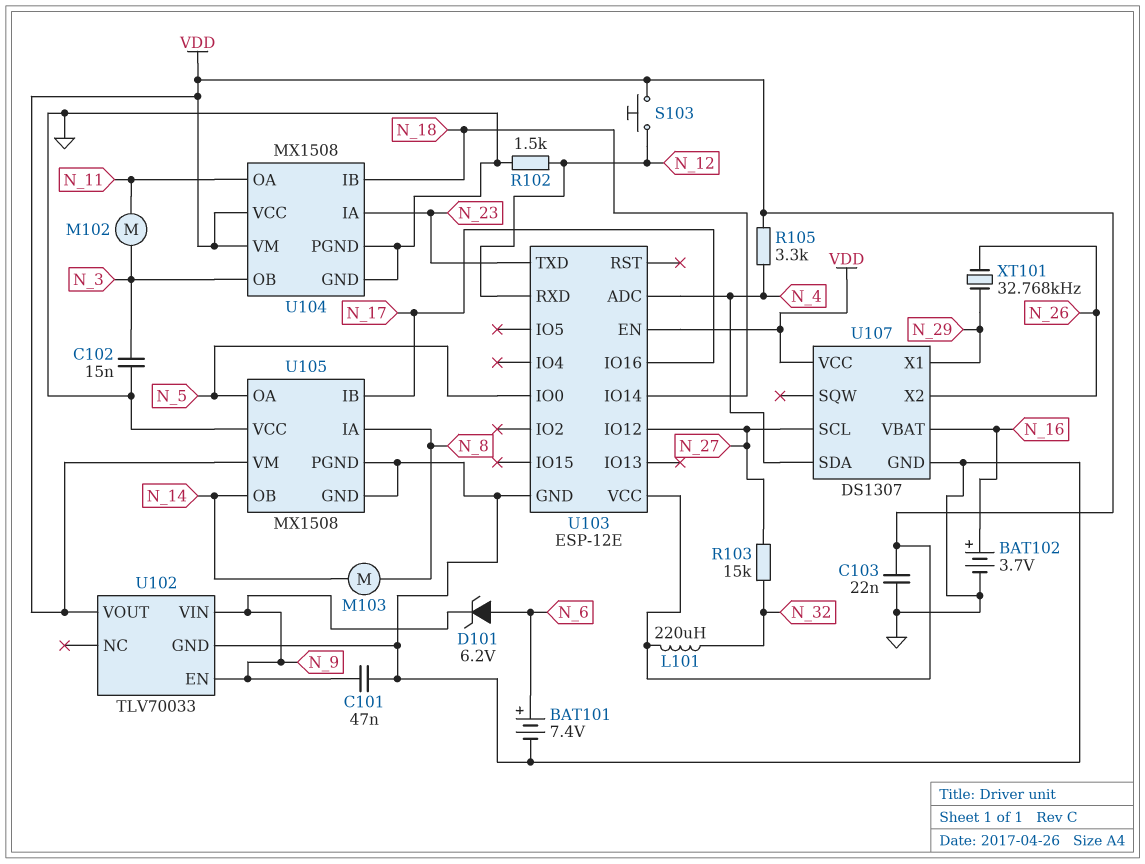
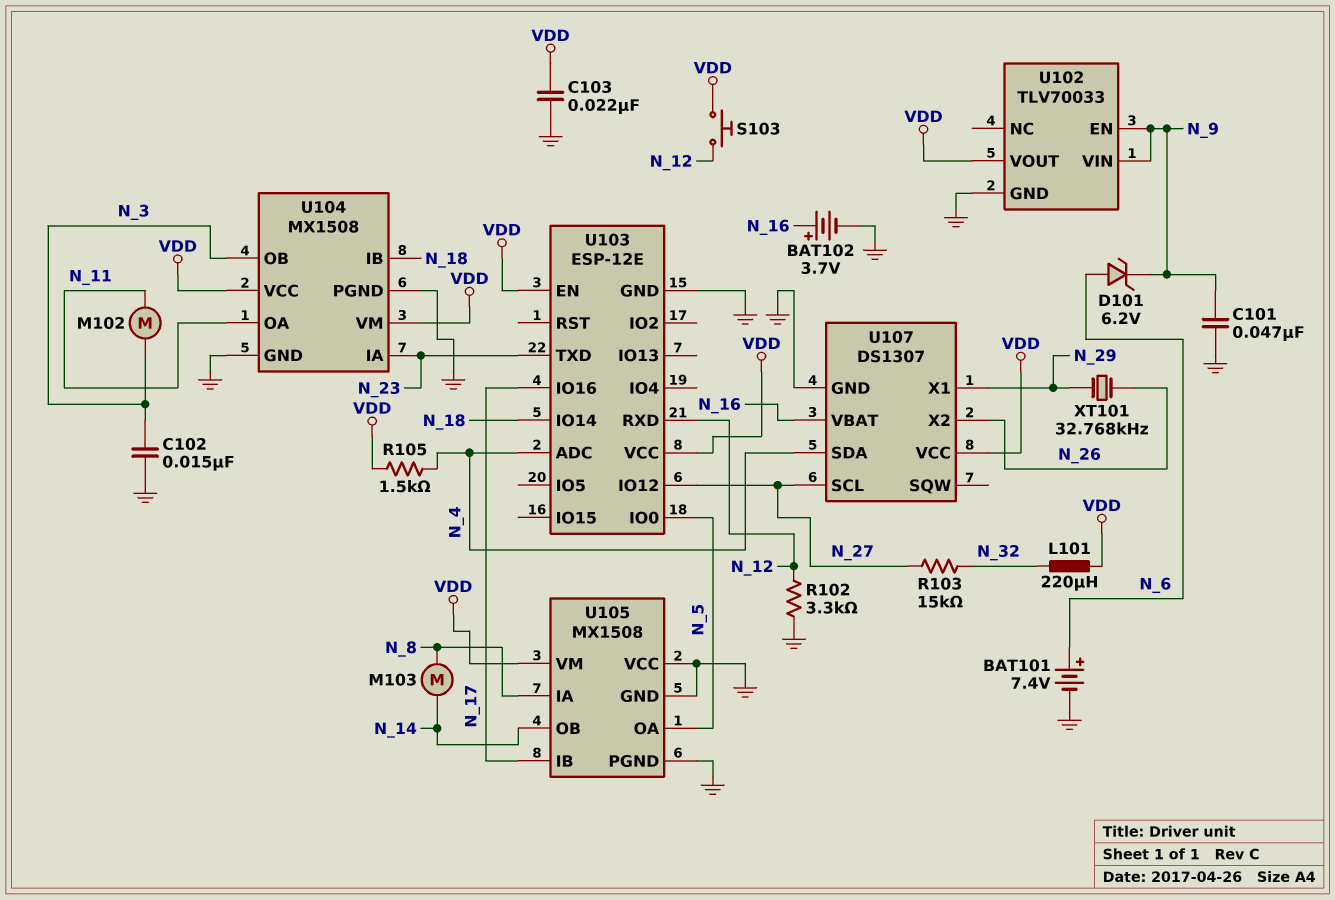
R102: 1.5k (GND, N_12) -> 3.3k (GND, N_12)
R105: 3.3k (N_4, VDD) -> 1.5k (N_4, VDD)

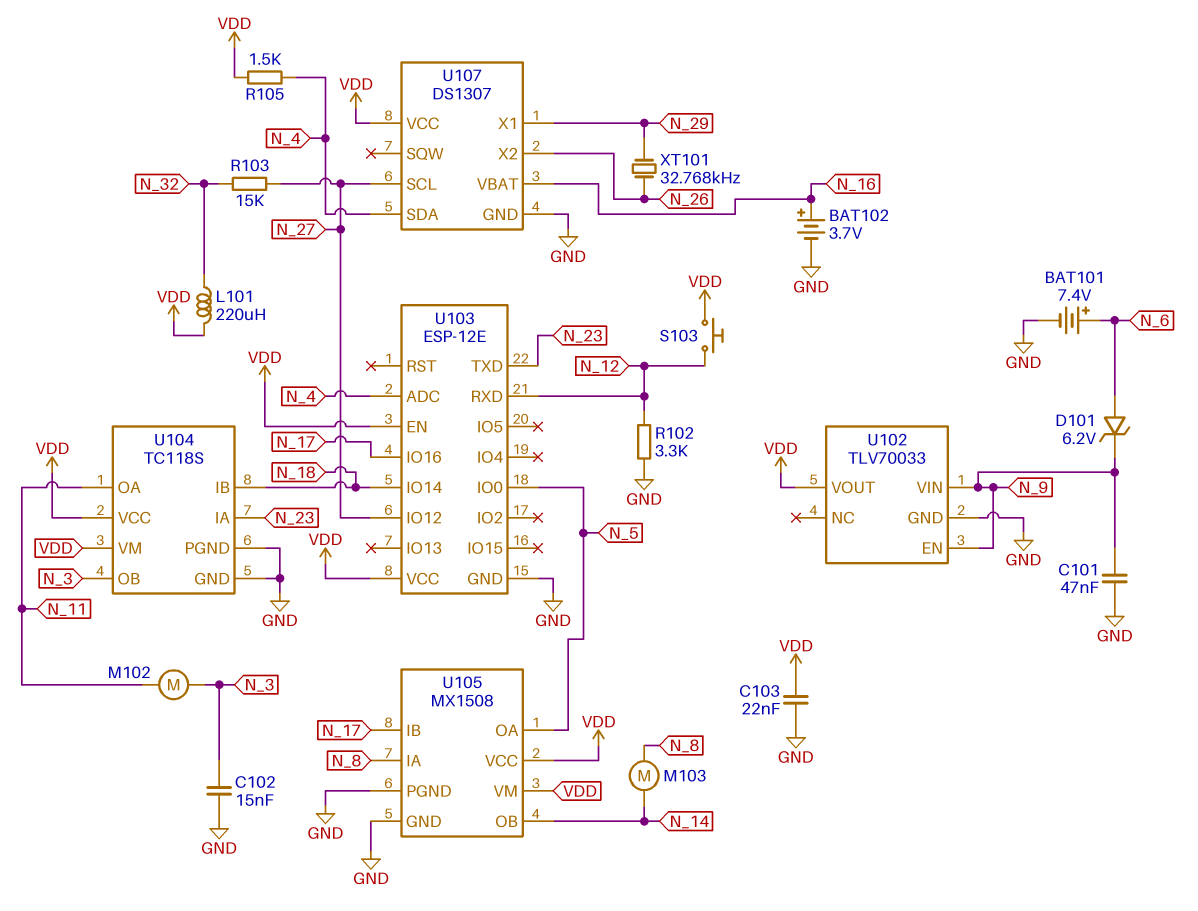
U104: MX1508 -> TC118S
U105 pin VCC: GND -> VDD

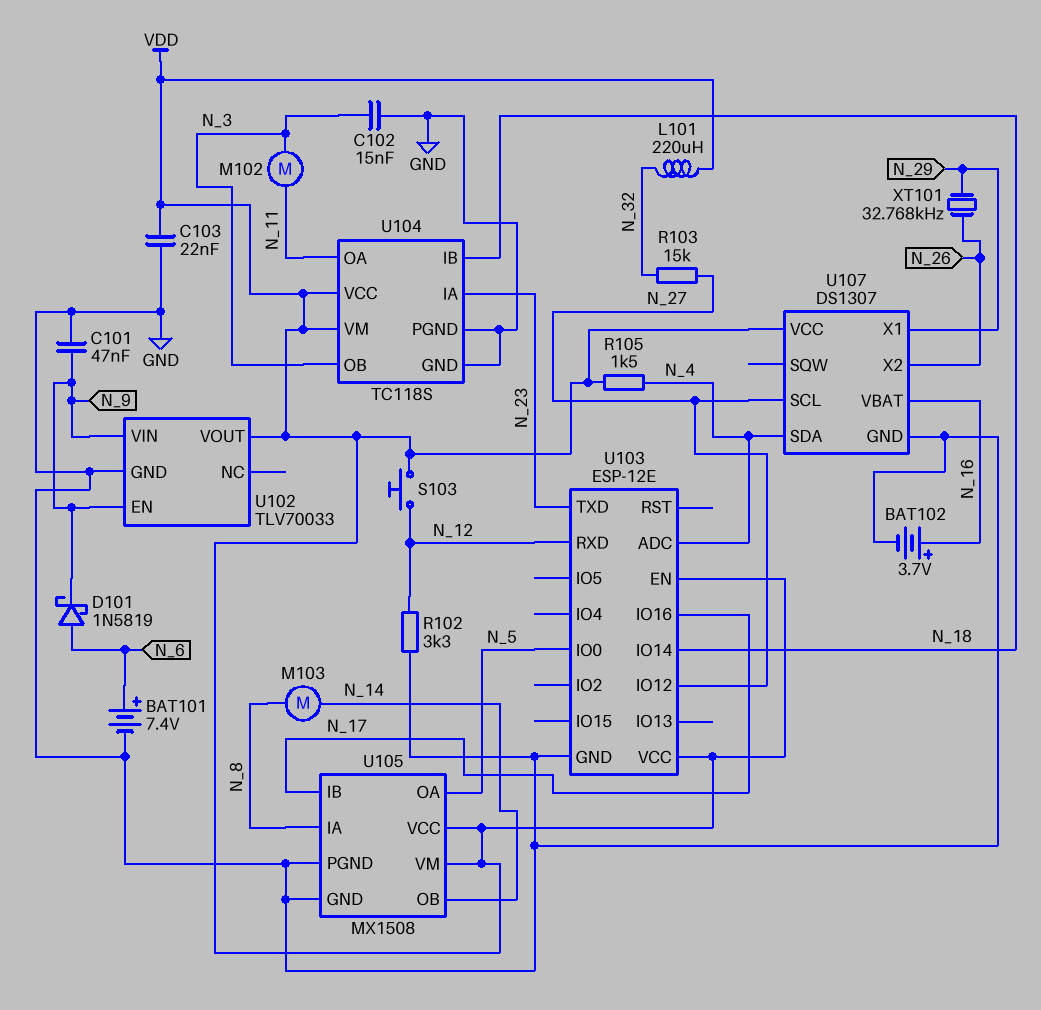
D101: zener 6.2V (A N_6, K N_9) -> schottky 1N5819 (A N_6, K N_9)

